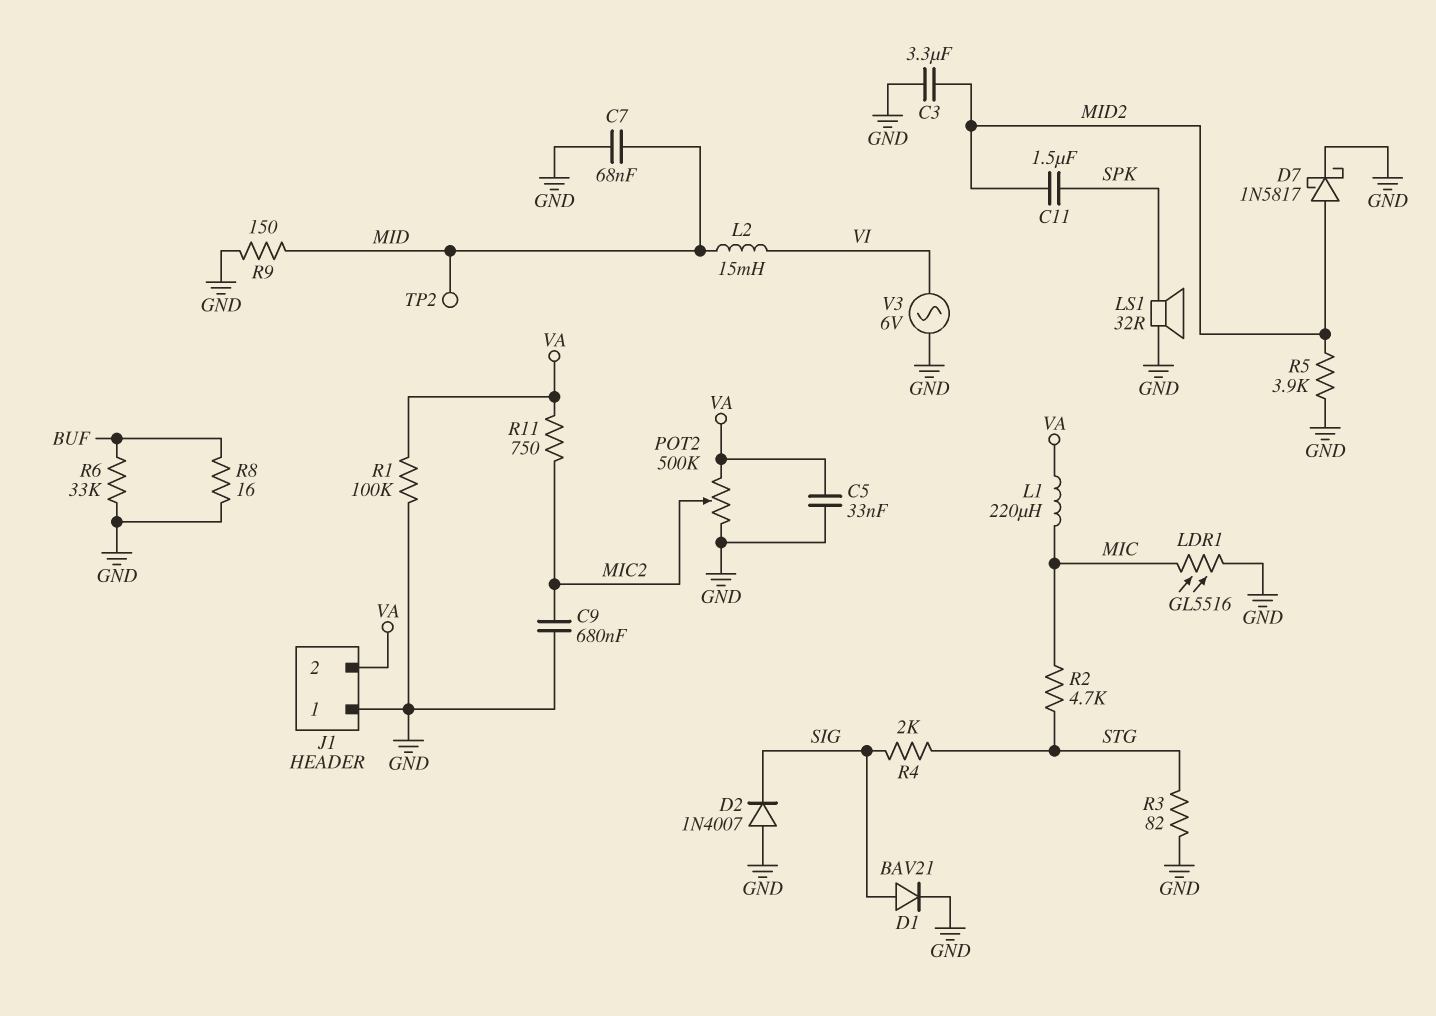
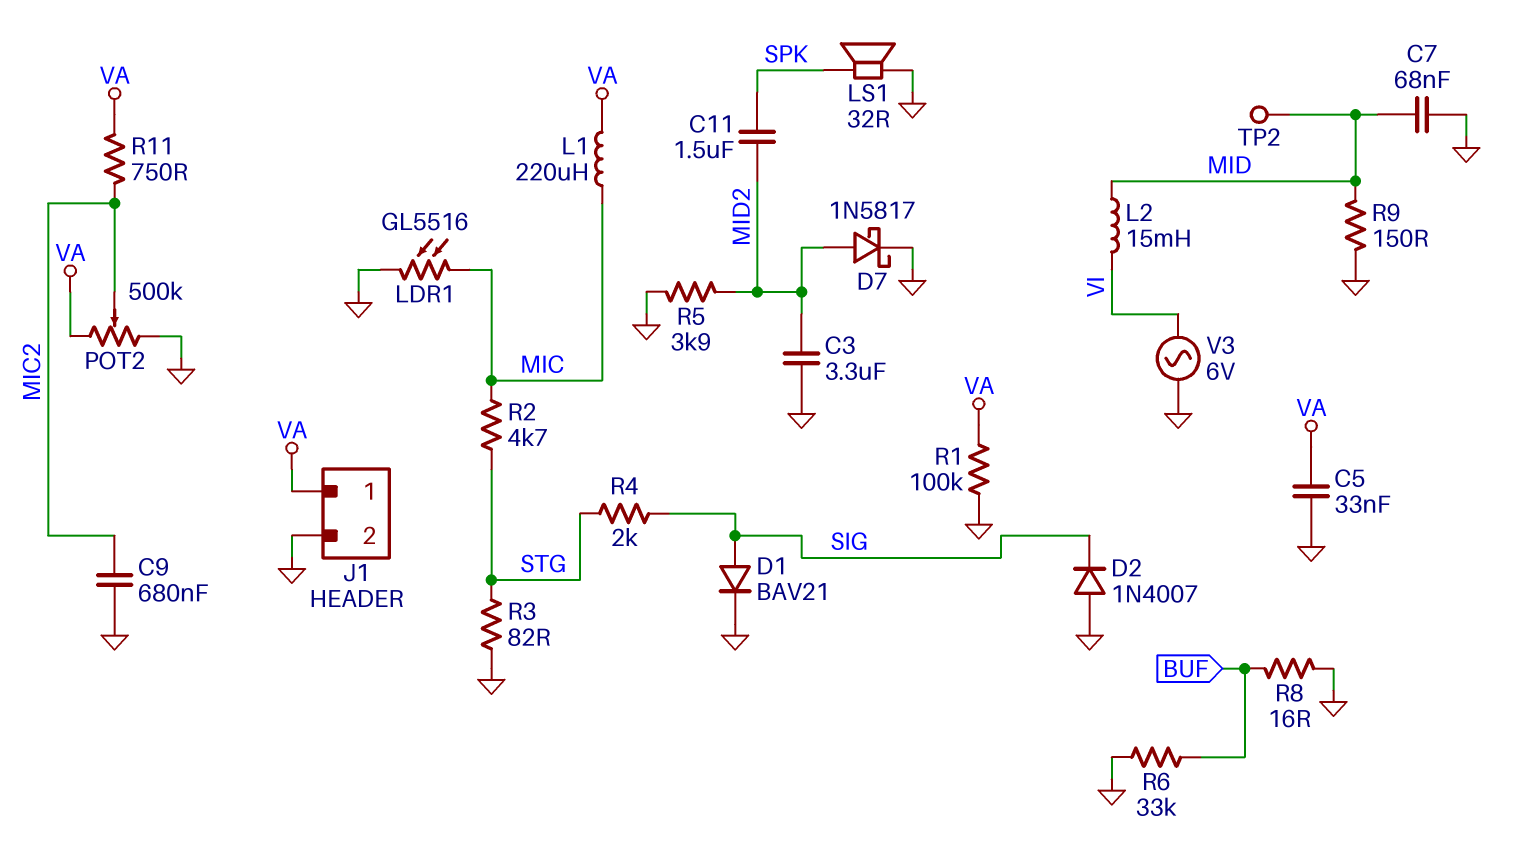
J1 pin 1: GND -> VA
J1 pin 2: VA -> GND

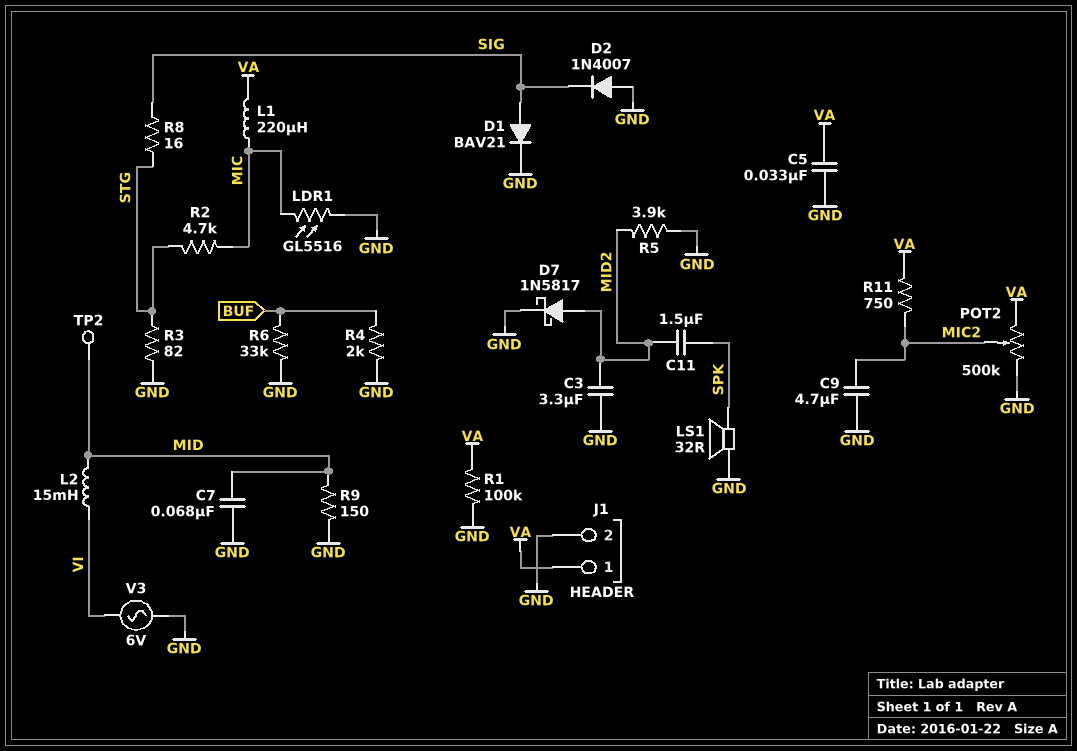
C9: 680nF (GND, MIC2) -> 4.7uF (GND, MIC2)
R4: 2k (SIG, STG) -> 2k (BUF, GND)
R8: 16 (BUF, GND) -> 16 (SIG, STG)

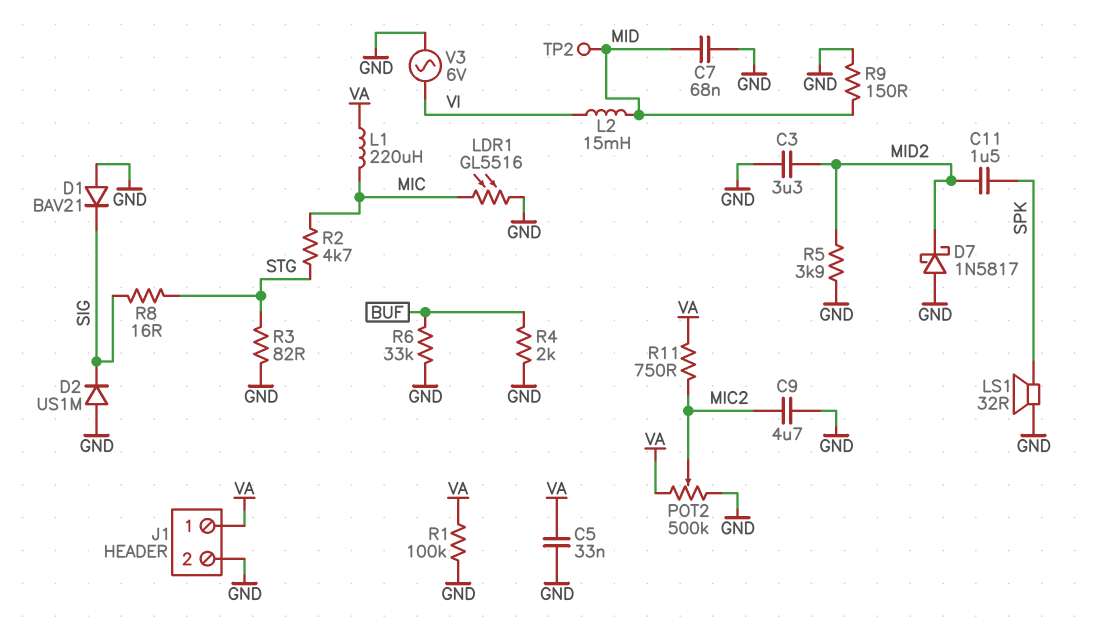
D1: diode BAV21 (A SIG, K GND) -> diode BAV21 (A GND, K SIG)
D2: diode 1N4007 (A GND, K SIG) -> diode US1M (A GND, K SIG)
D7: schottky 1N5817 (A MID2, K GND) -> schottky 1N5817 (A GND, K MID2)

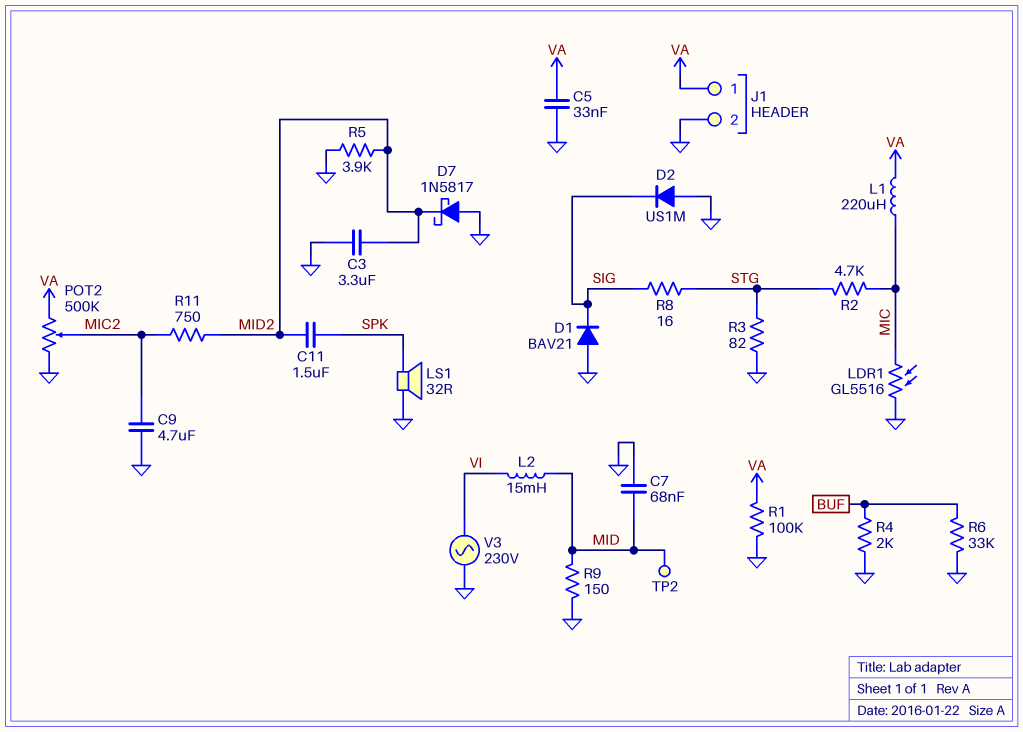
R11: 750 (MIC2, VA) -> 750 (MIC2, MID2)
V3: AC 6V (GND, VI) -> AC 230V (GND, VI)

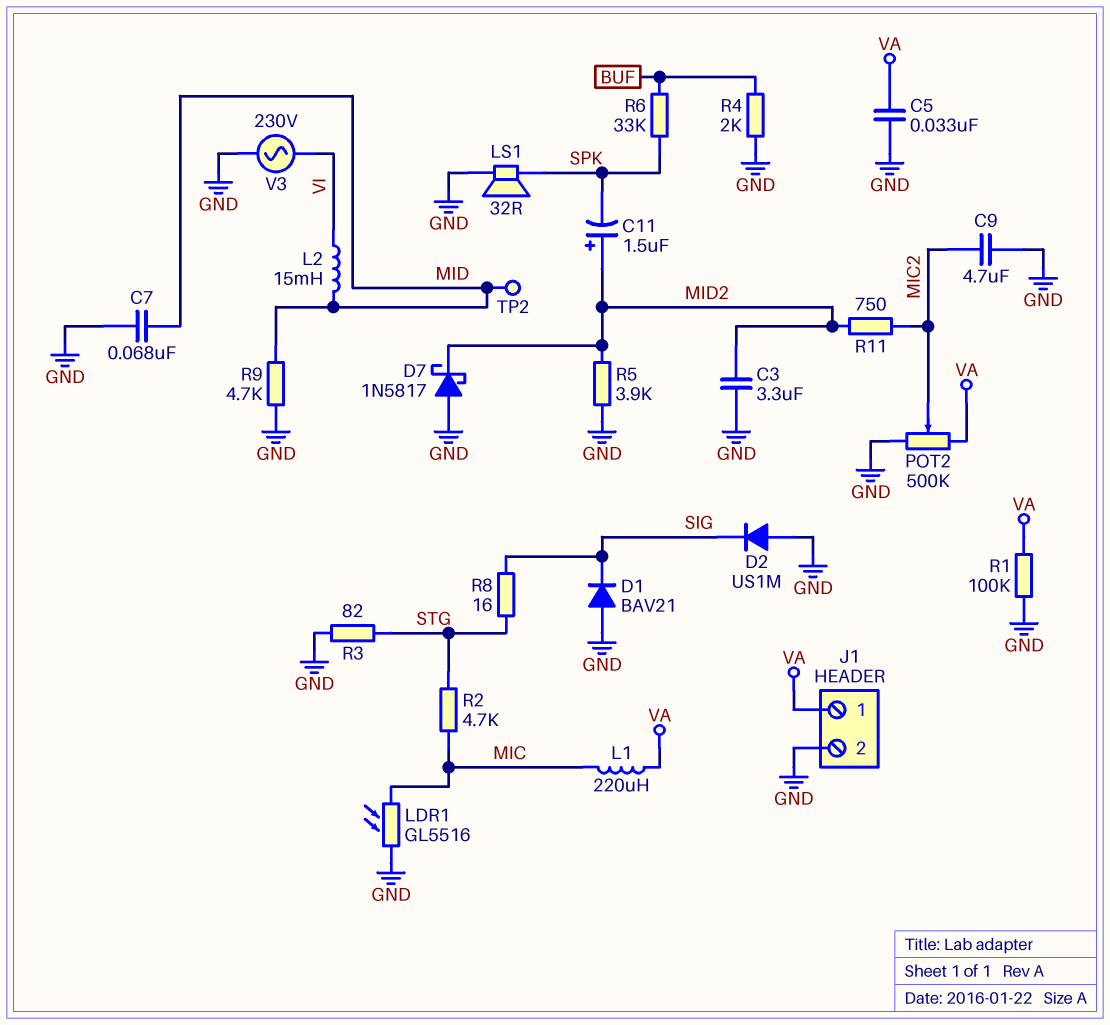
C11: 1.5uF (MID2, SPK) -> 1.5uF (plus MID2, minus SPK)
R6: 33k (BUF, GND) -> 33k (BUF, SPK)
R9: 150 (GND, MID) -> 4.7k (GND, MID)

